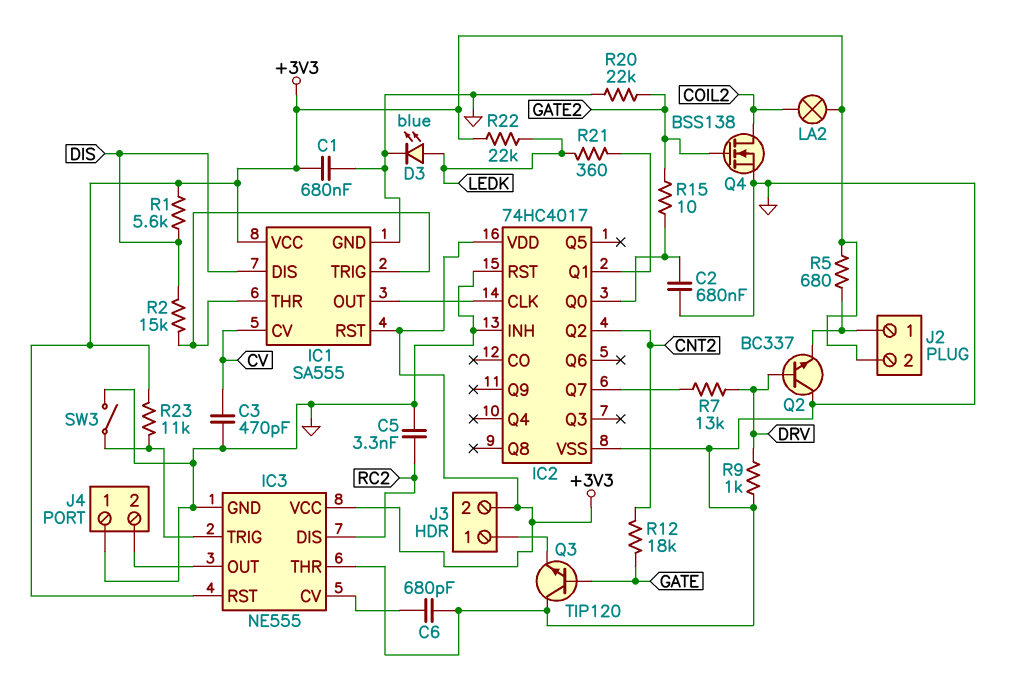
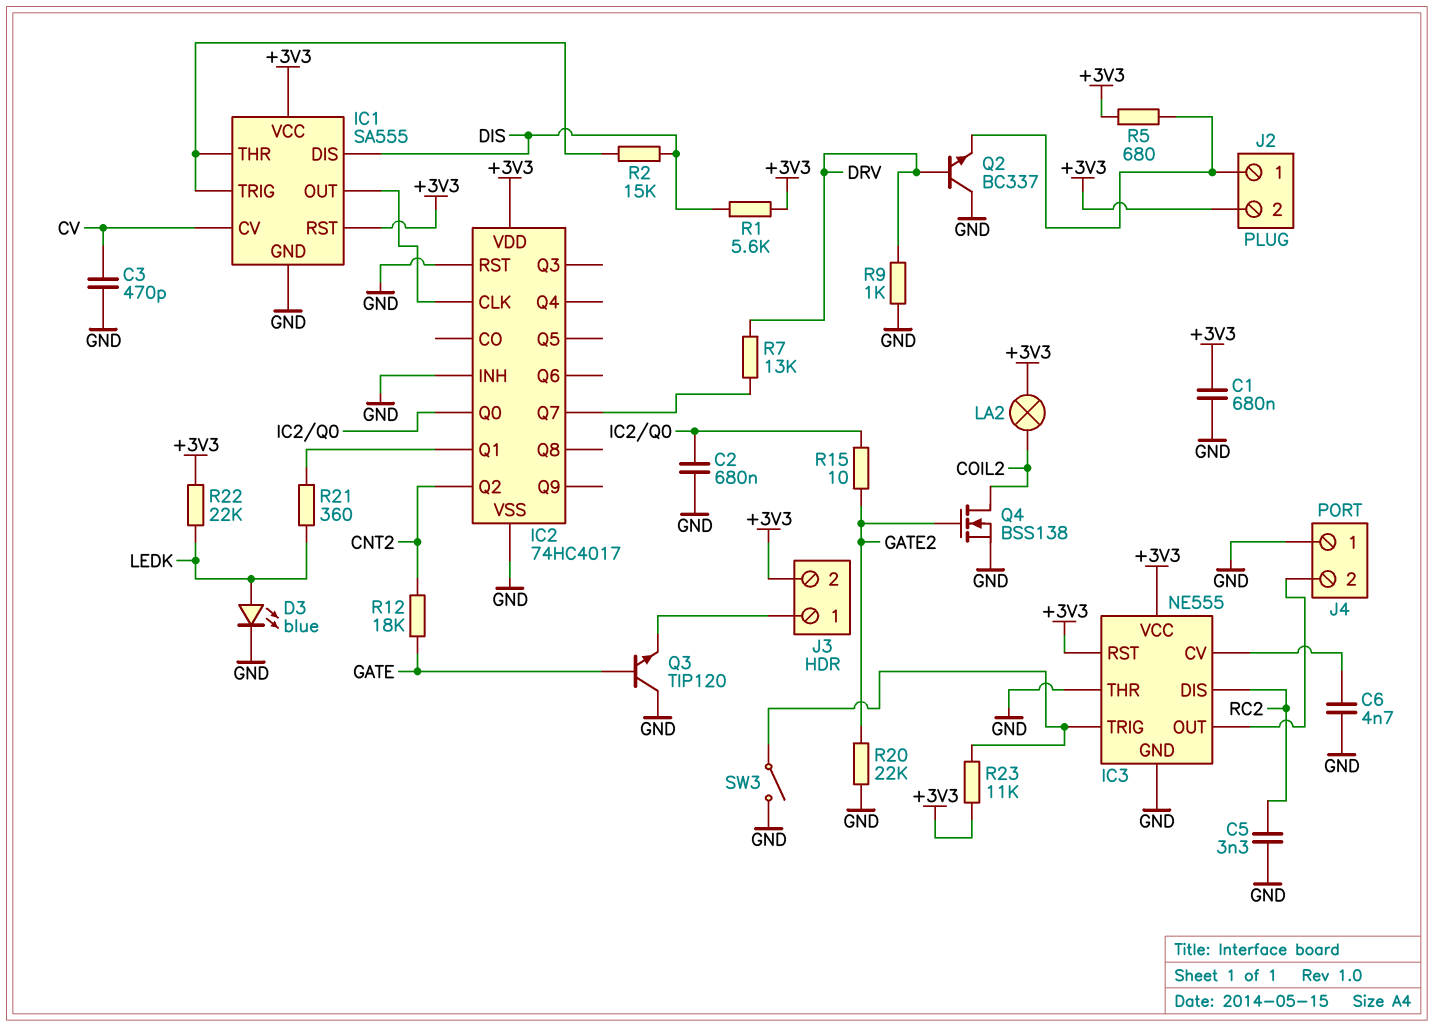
C6: 680pF (GND, IC3/CV) -> 4.7nF (GND, IC3/CV)

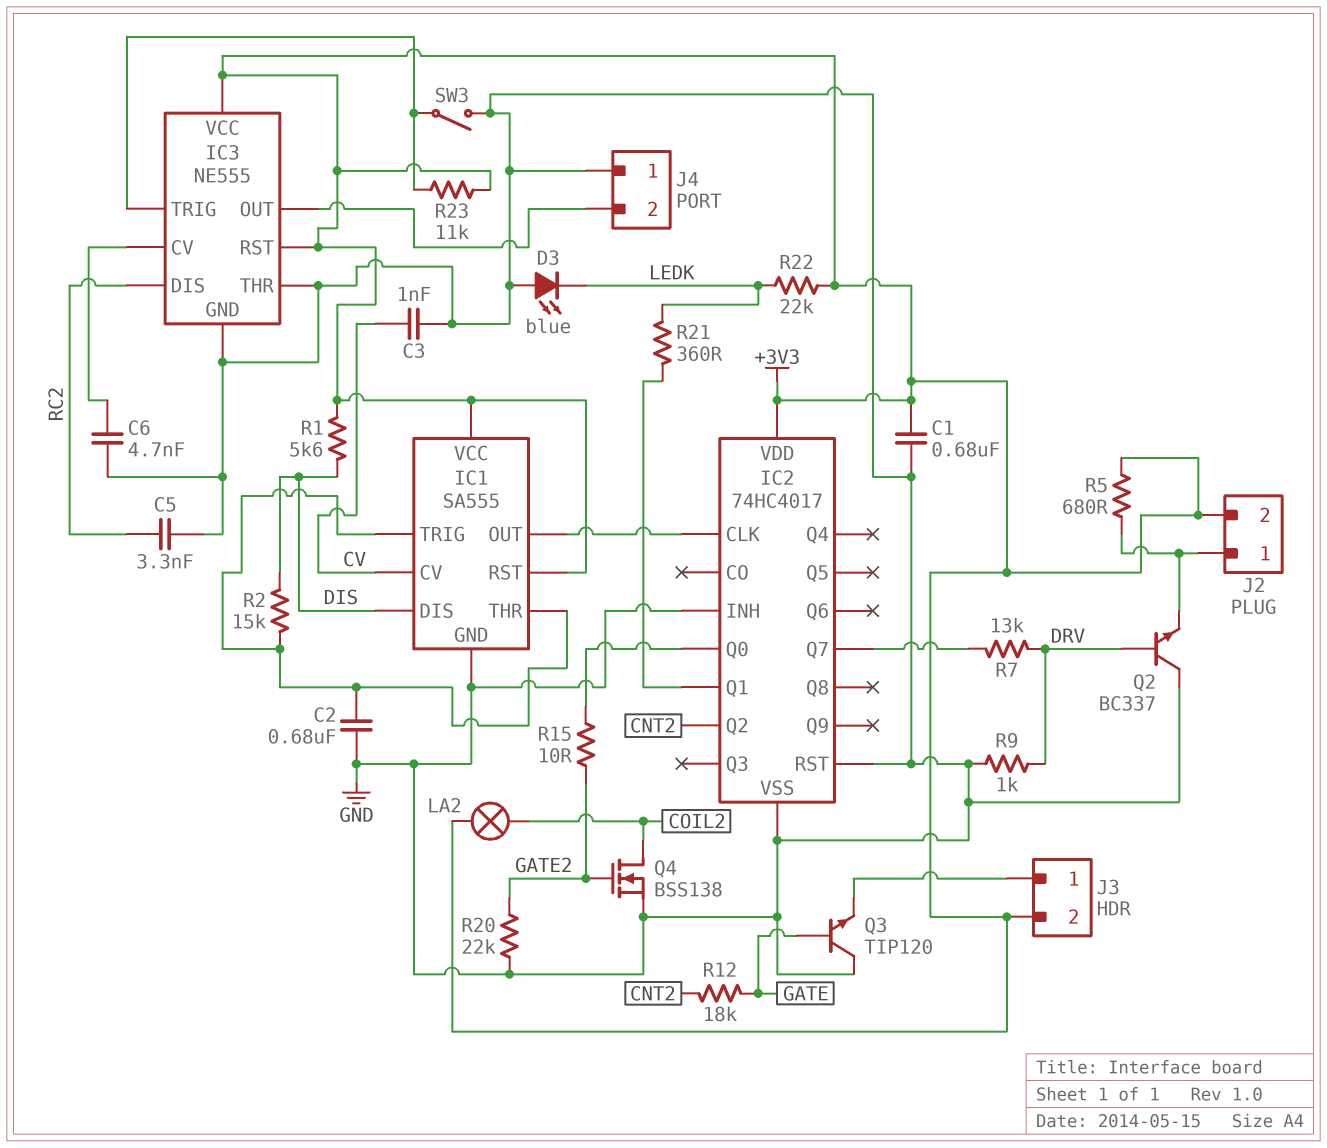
C2: 680nF (GND, IC2/Q0) -> 680nF (GND, IC1/THR)
C3: 470pF (CV, GND) -> 1nF (CV, GND)
D3: LED blue (A LEDK, K GND) -> LED blue (A GND, K LEDK)

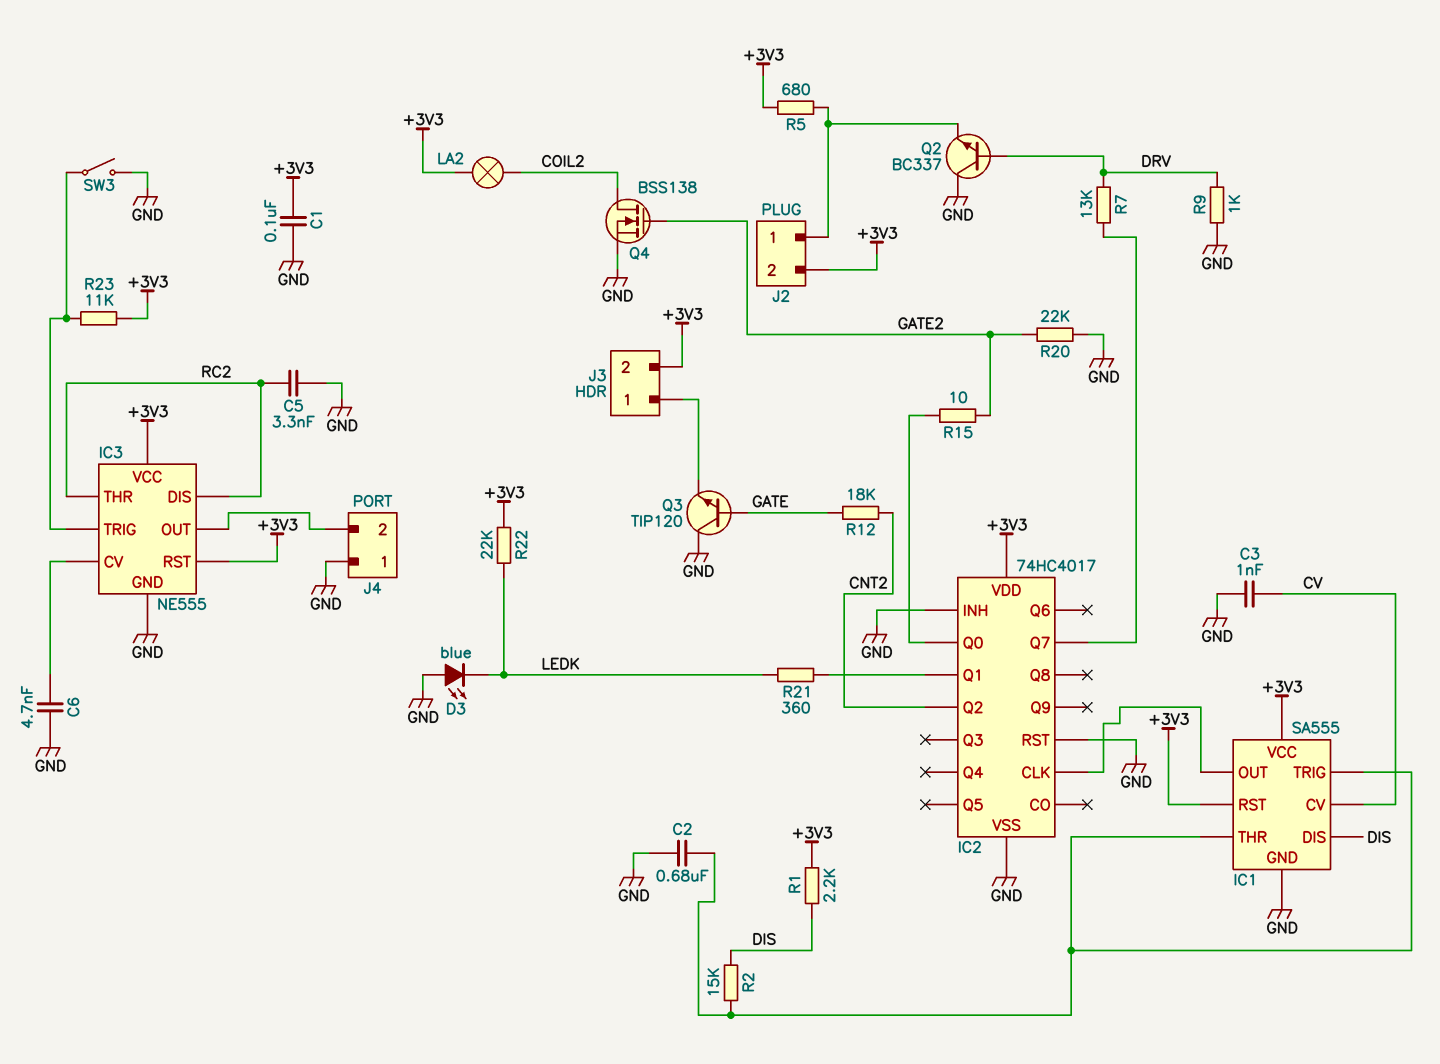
C1: 680nF (+3V3, GND) -> 100nF (+3V3, GND)
IC3 pin THR: GND -> RC2
R1: 5.6k (+3V3, DIS) -> 2.2k (+3V3, DIS)

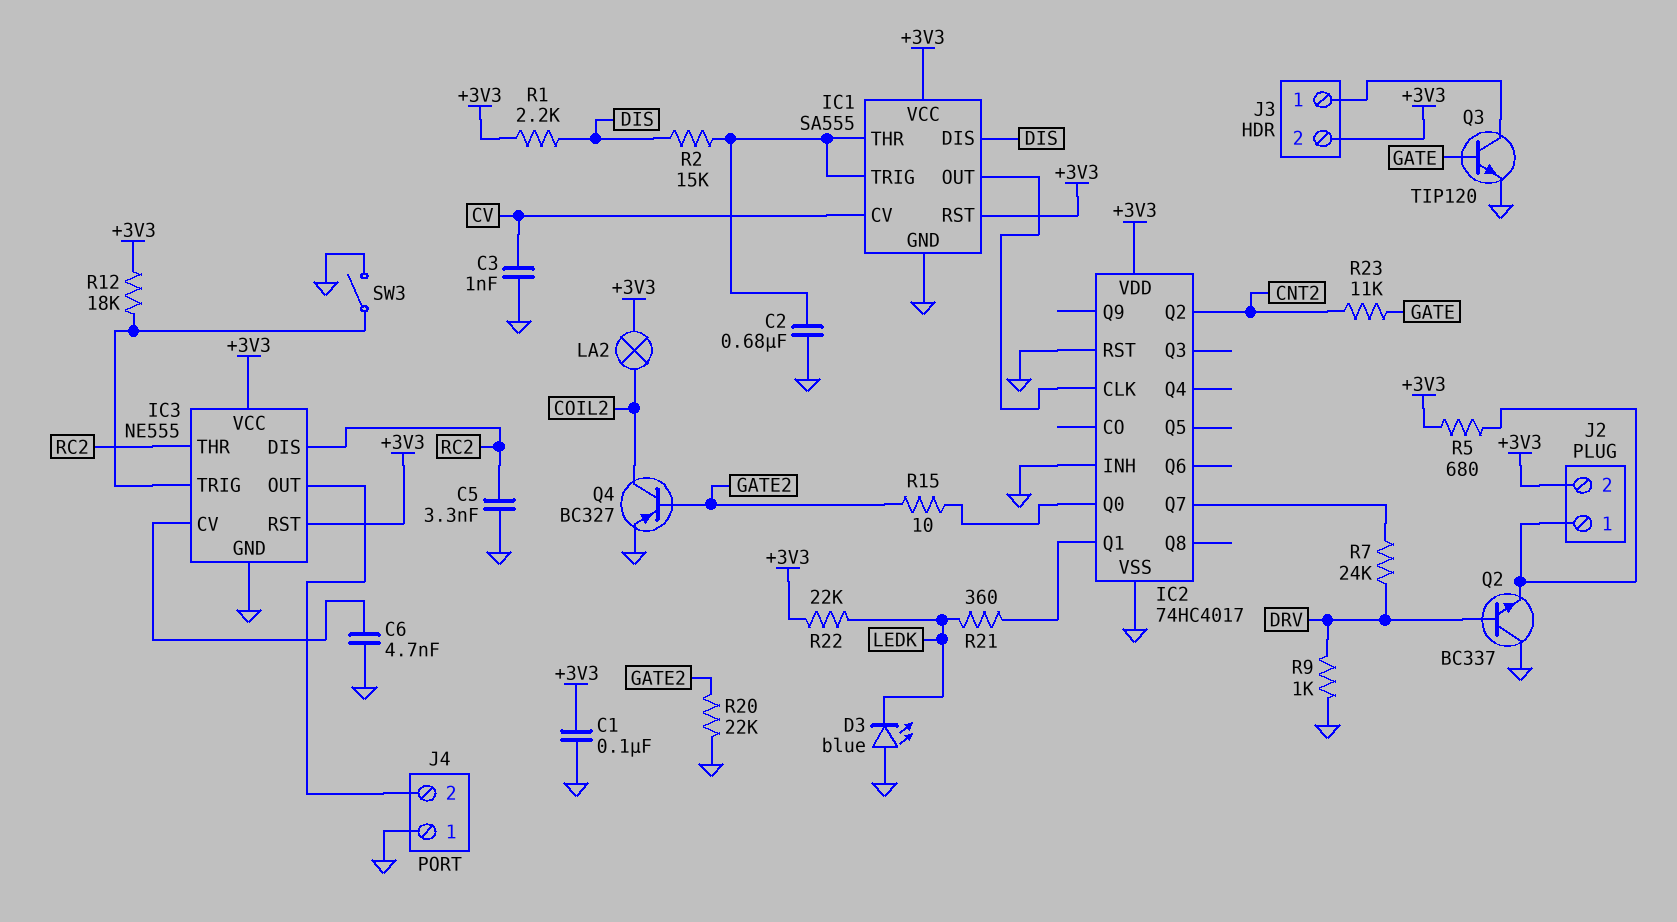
Q3: NPN TIP120 (B GATE, C GND, E J3/1) -> NPN TIP120 (B GATE, C J3/1, E GND)
Q4: NMOS BSS138 (G GATE2, D COIL2, S GND) -> PNP BC327 (B GATE2, C COIL2, E GND)
R7: 13k (DRV, IC2/Q7) -> 24k (DRV, IC2/Q7)
R12: 18k (CNT2, GATE) -> 18k (+3V3, IC3/TRIG)
R23: 11k (+3V3, IC3/TRIG) -> 11k (CNT2, GATE)

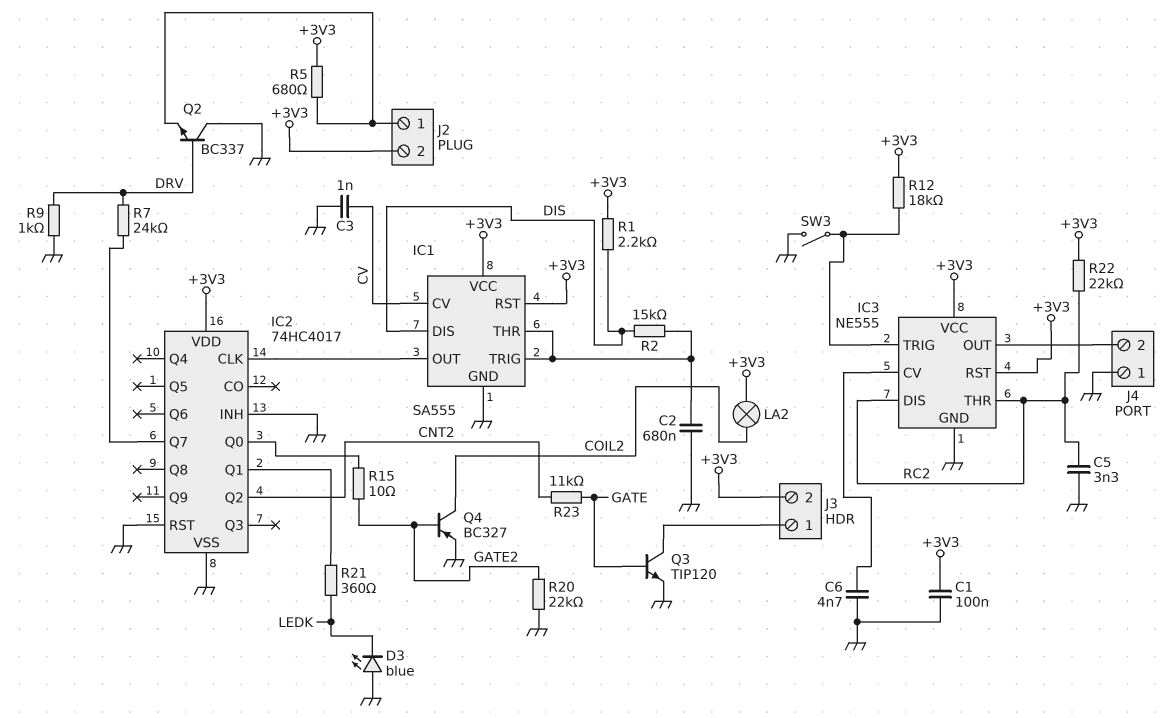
R22: 22k (+3V3, LEDK) -> 22k (+3V3, RC2)

